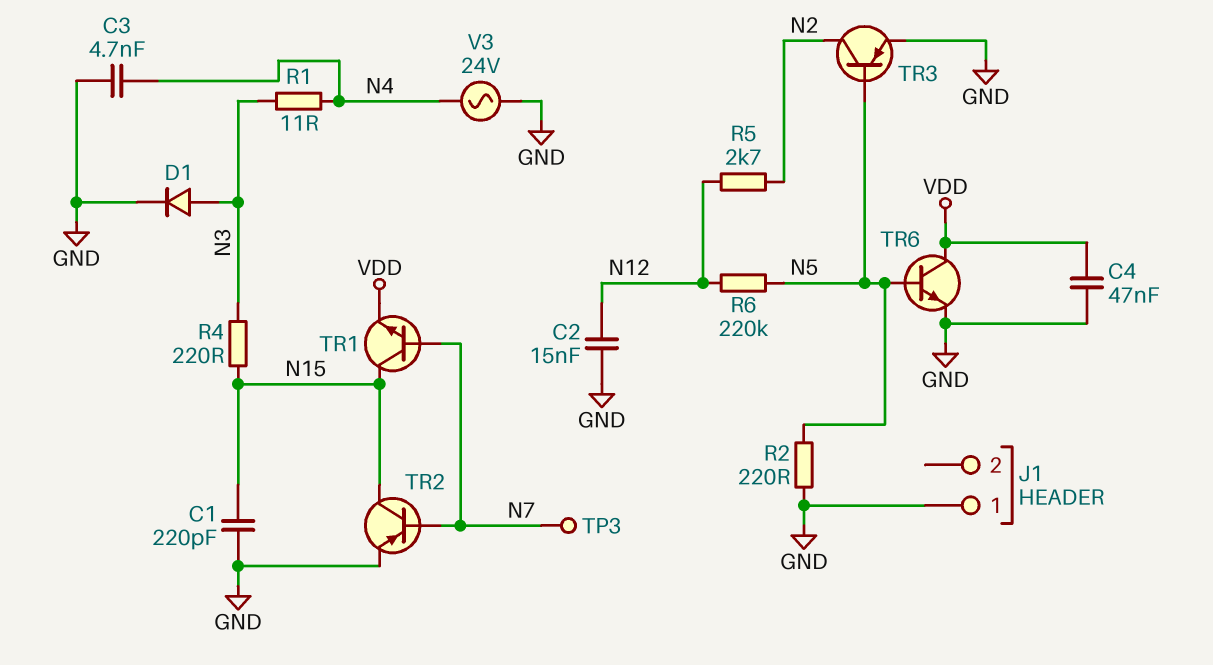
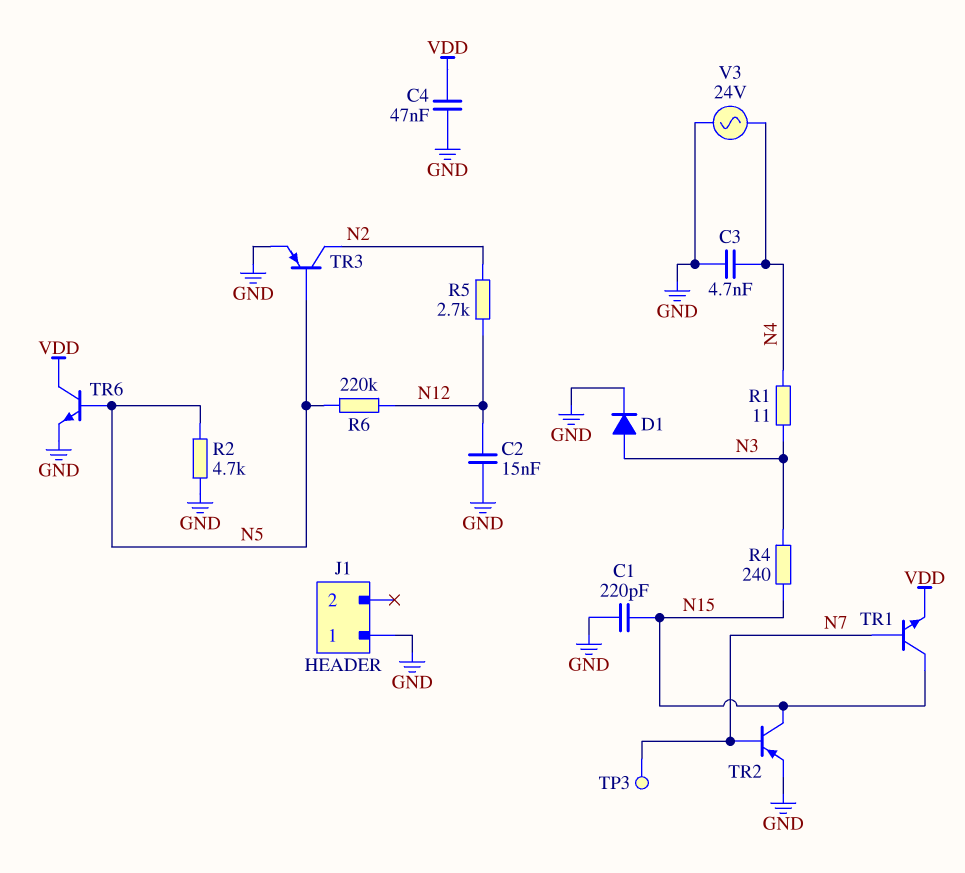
R2: 220 (GND, N5) -> 4.7k (GND, N5)
R4: 220 (N3, N15) -> 240 (N3, N15)

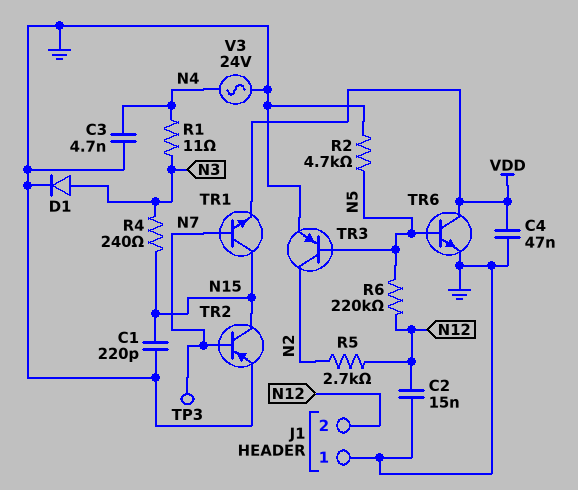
J1 pin 2: none -> N12

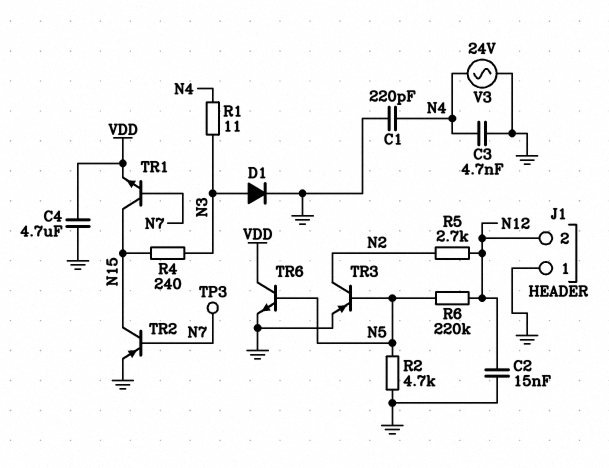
C1: 220pF (GND, N15) -> 220pF (GND, N4)
C4: 47nF (GND, VDD) -> 4.7uF (GND, VDD)

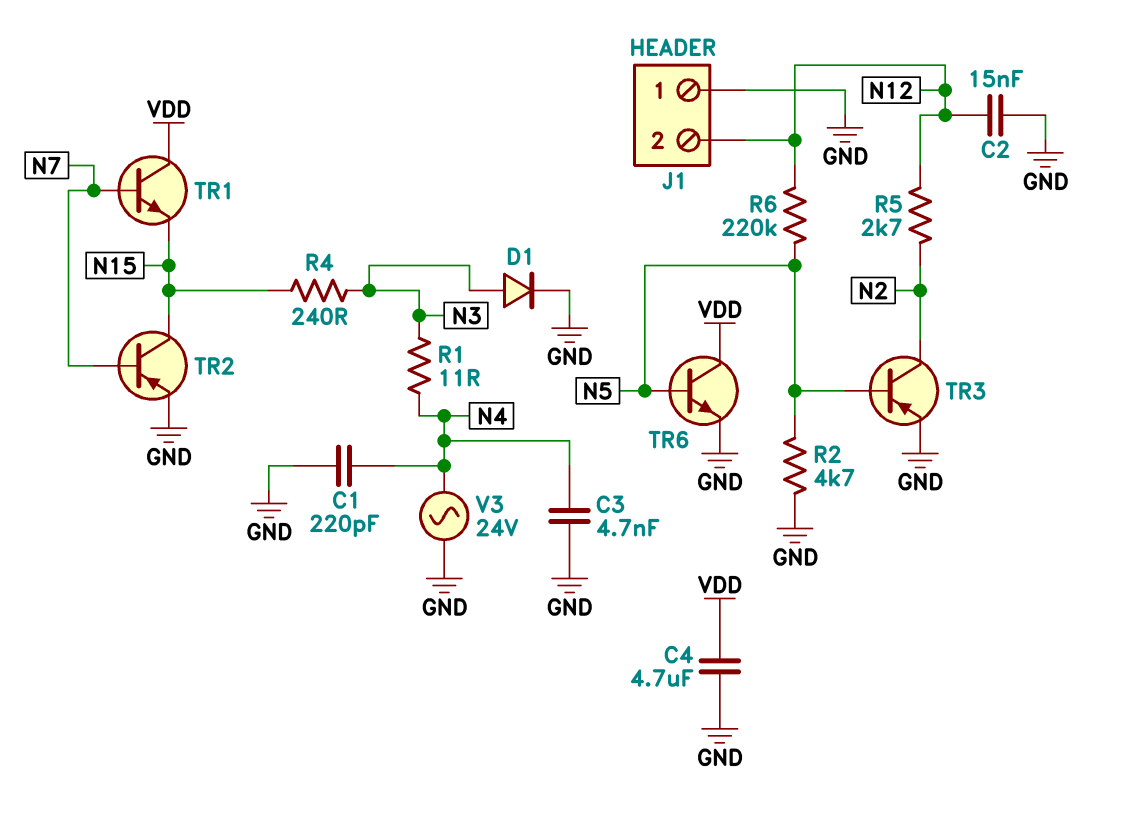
TP3: test point (N7) -> none
TR1: NPN (B N7, C N15, E VDD) -> NPN (B N7, C VDD, E N15)

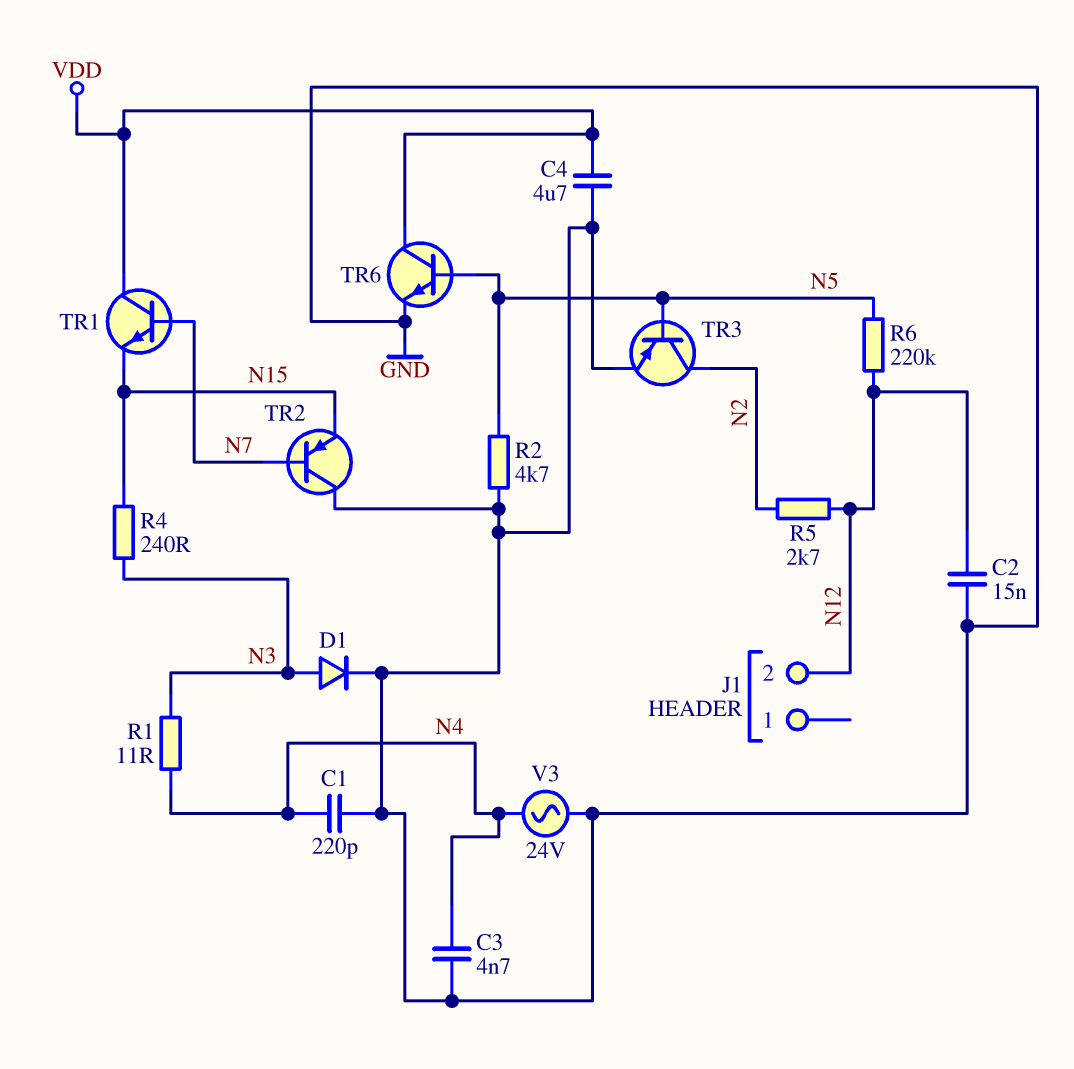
J1 pin 1: GND -> none
TR2: PNP (B N7, C N15, E GND) -> PNP (B N7, C GND, E N15)

